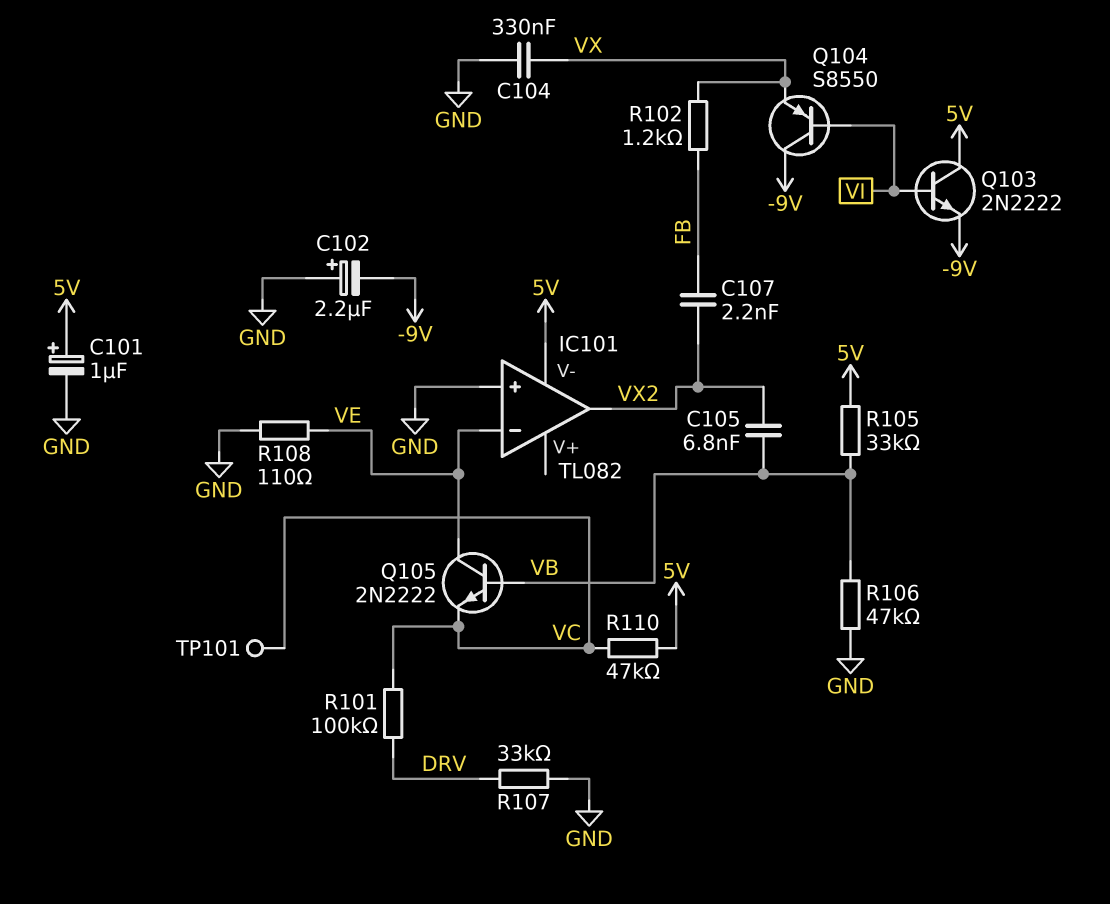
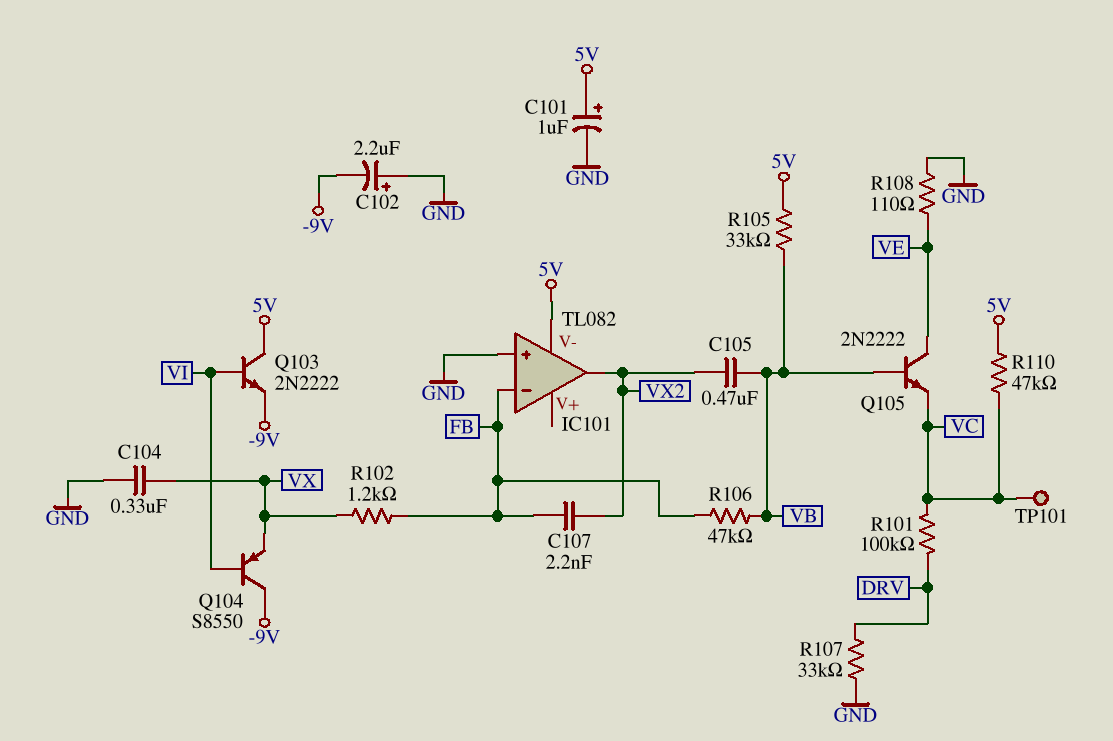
C105: 6.8nF (VB, VX2) -> 470nF (VB, VX2)
IC101 pin in-: VE -> FB
R106: 47k (GND, VB) -> 47k (FB, VB)

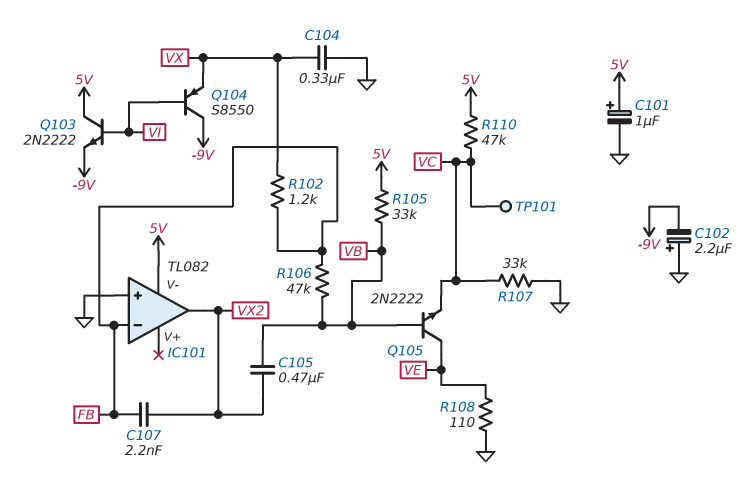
R101: 100k (DRV, VC) -> none
R107: 33k (DRV, GND) -> 33k (GND, VC)

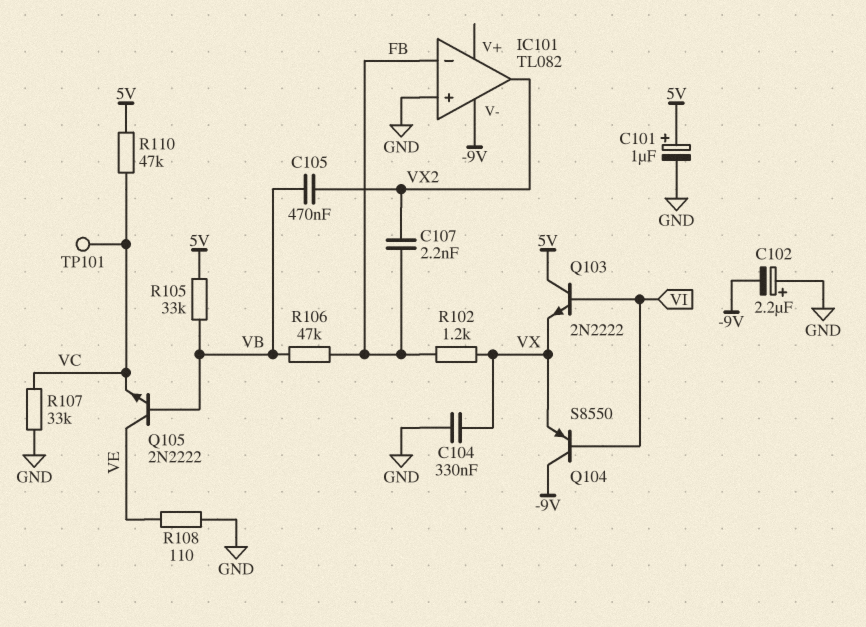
IC101 pin V-: 5V -> -9V
Q103: NPN 2N2222 (B VI, C 5V, E -9V) -> NPN 2N2222 (B VI, C 5V, E VX)

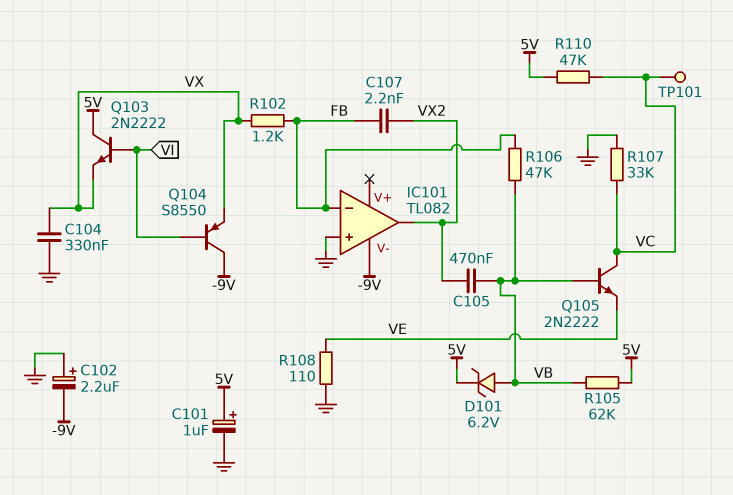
D101: none -> zener 6.2V (A VB, K 5V)
Q105: NPN 2N2222 (B VB, C VE, E VC) -> NPN 2N2222 (B VB, C VC, E VE)
R105: 33k (5V, VB) -> 62k (5V, VB)

